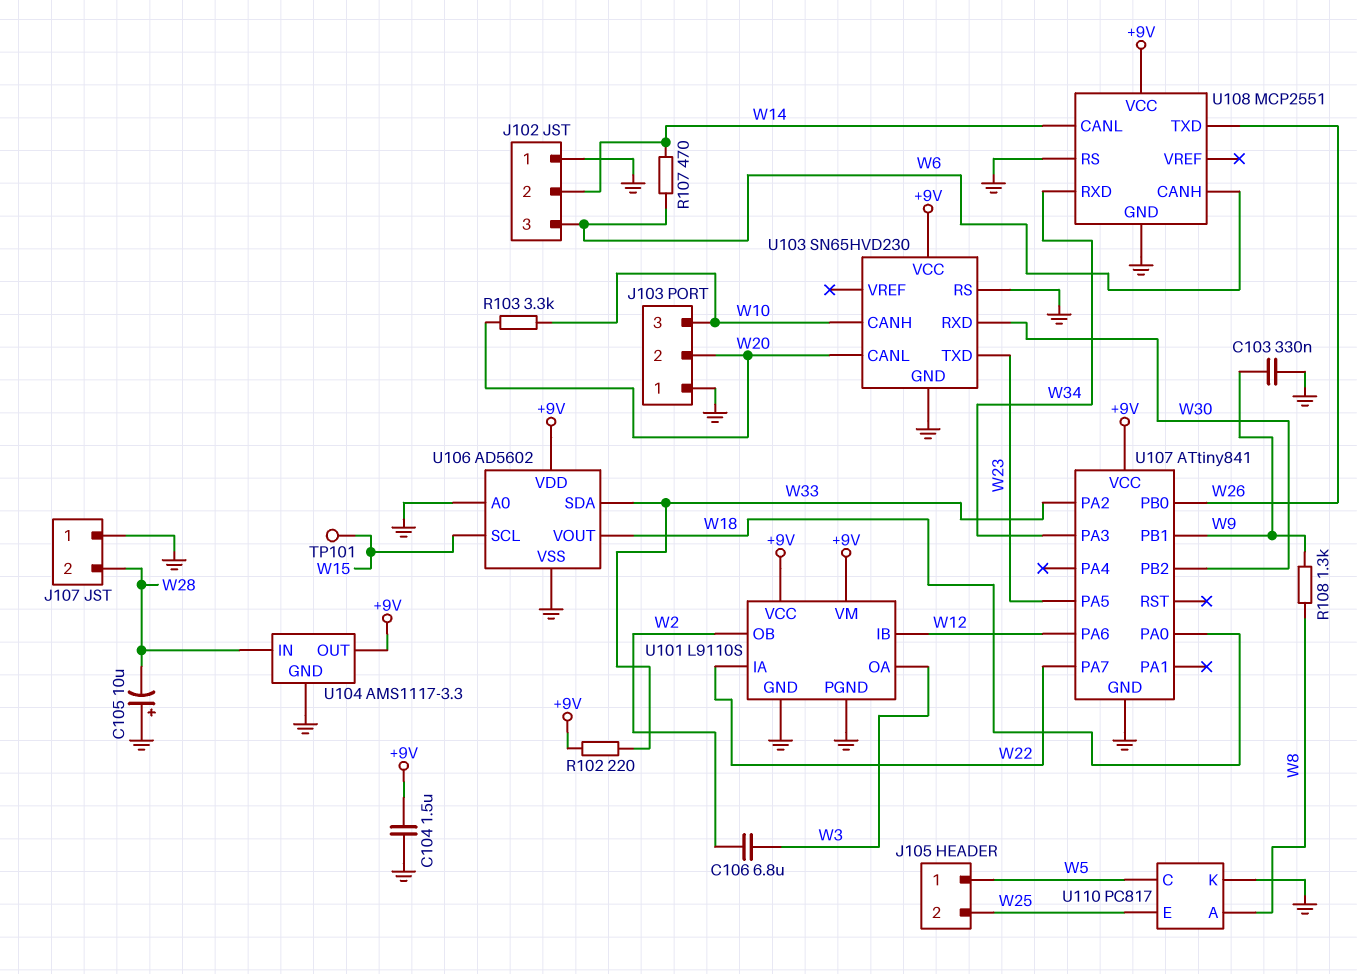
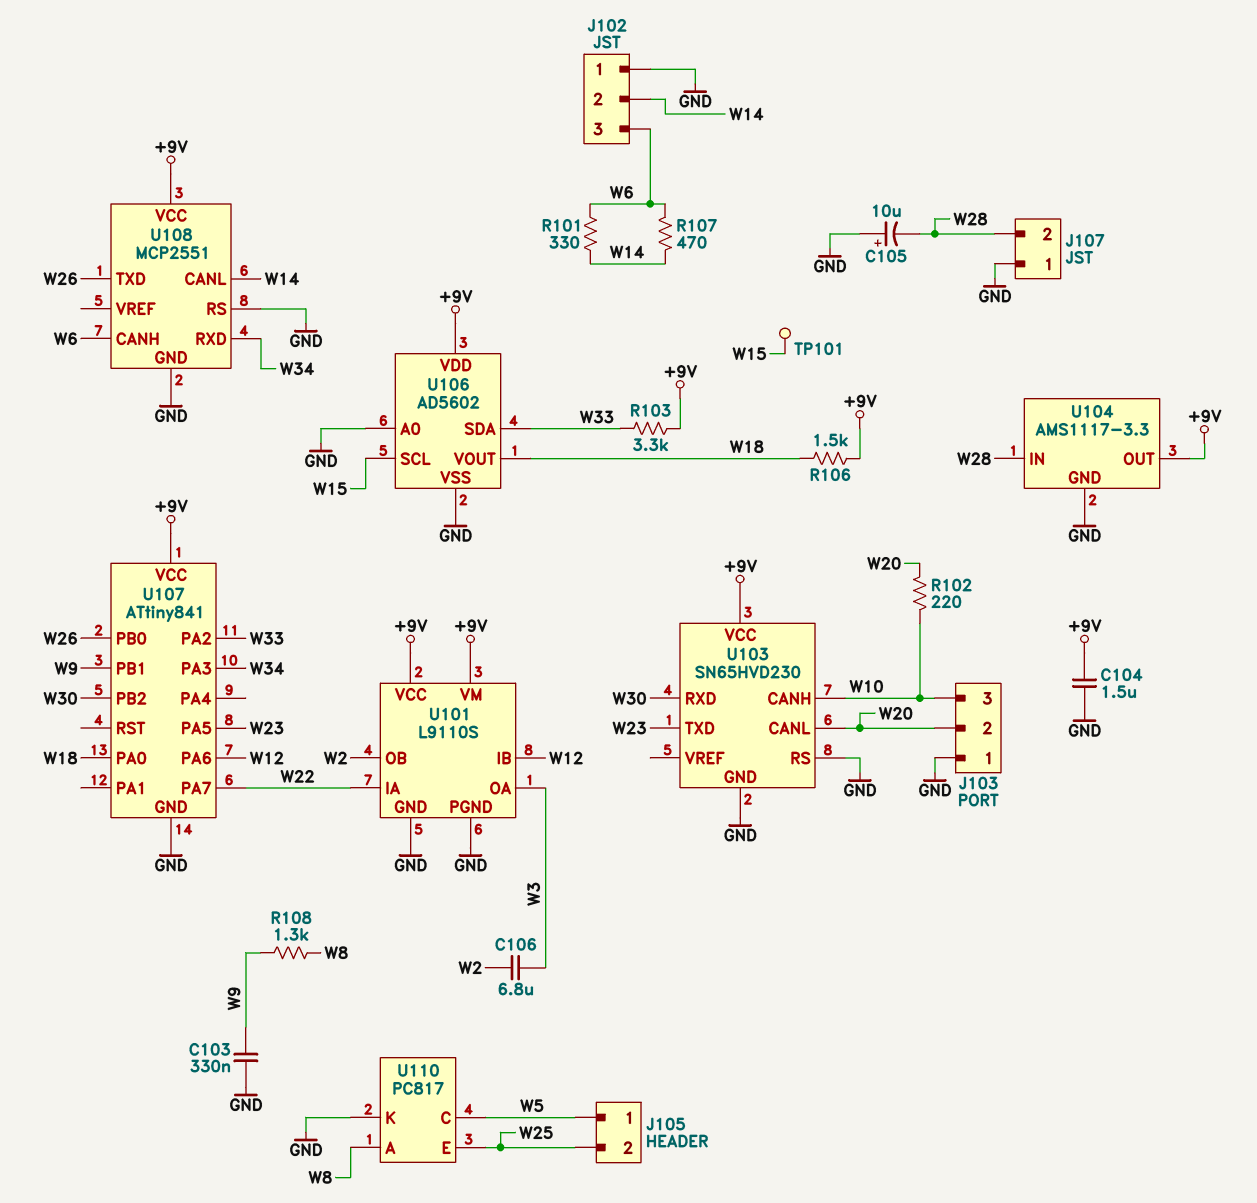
R101: none -> 330 (W6, W14)
R102: 220 (+9V, W33) -> 220 (W10, W20)
R103: 3.3k (W10, W20) -> 3.3k (+9V, W33)
R106: none -> 1.5k (+9V, W18)

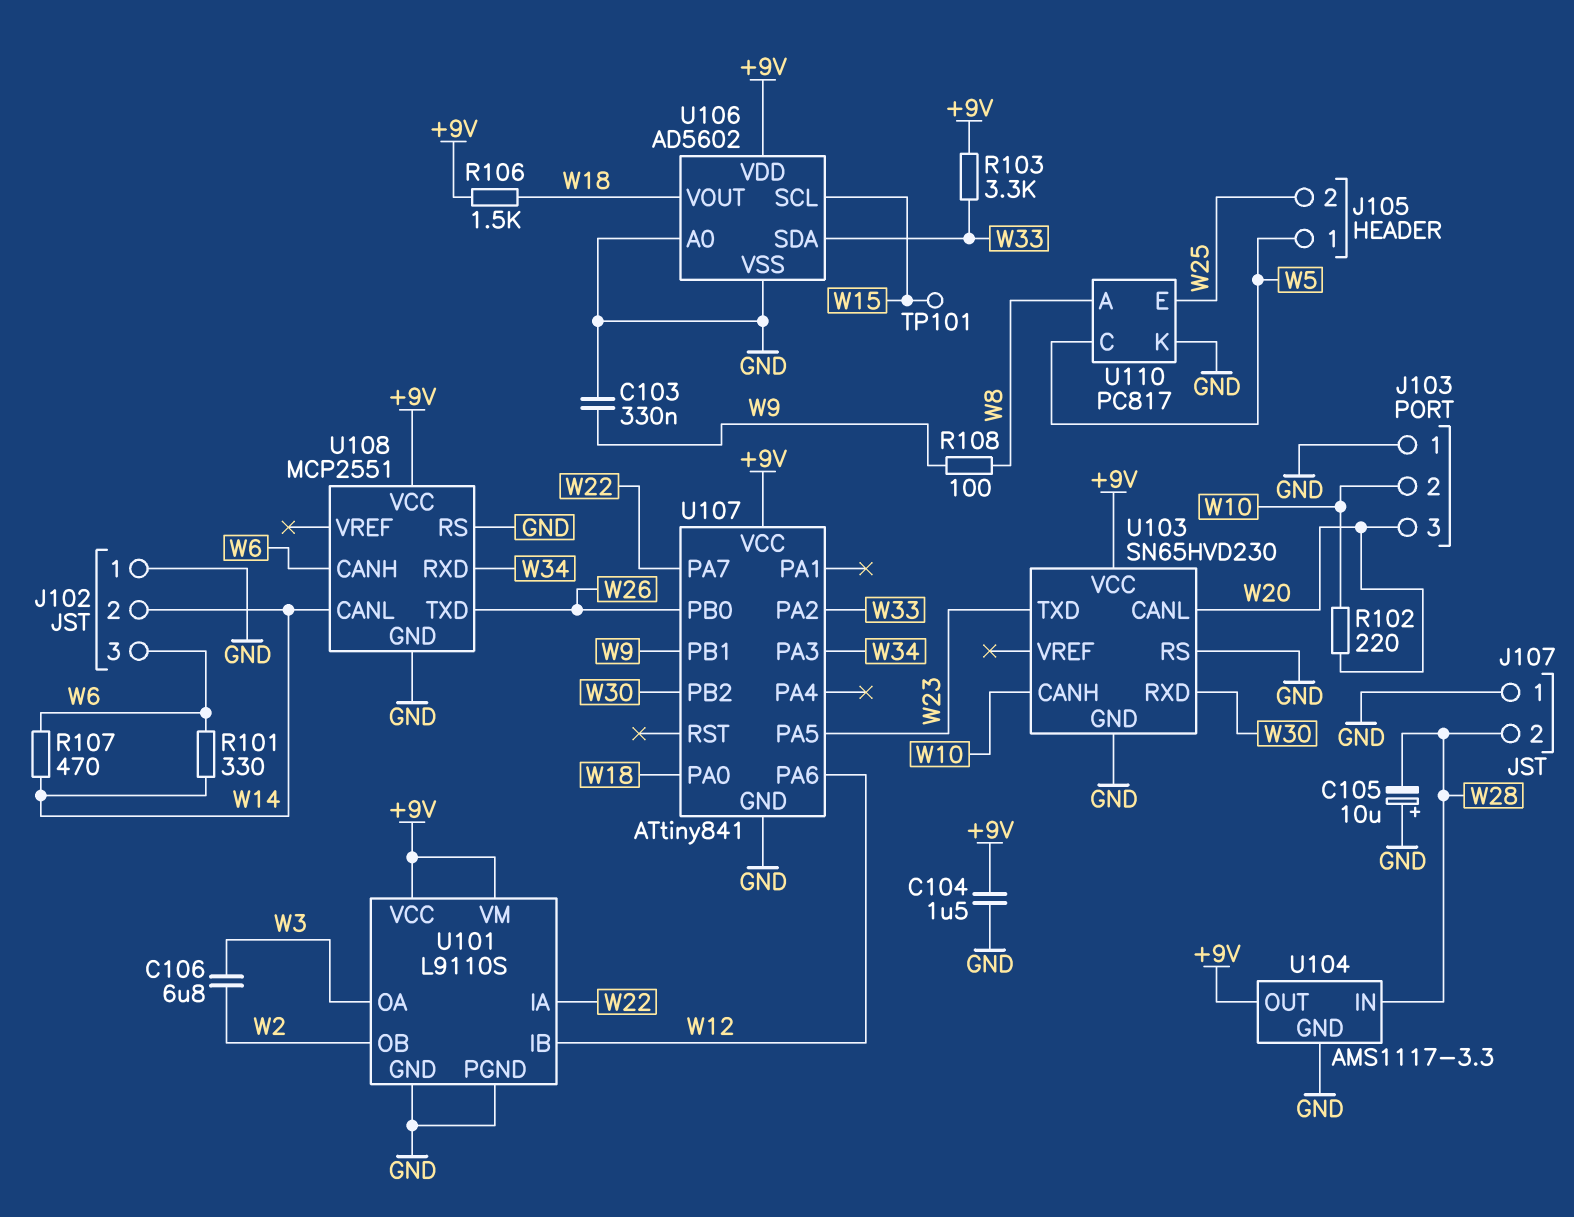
J103 pin 2: W20 -> W10
J103 pin 3: W10 -> W20
R108: 1.3k (W8, W9) -> 100 (W8, W9)

